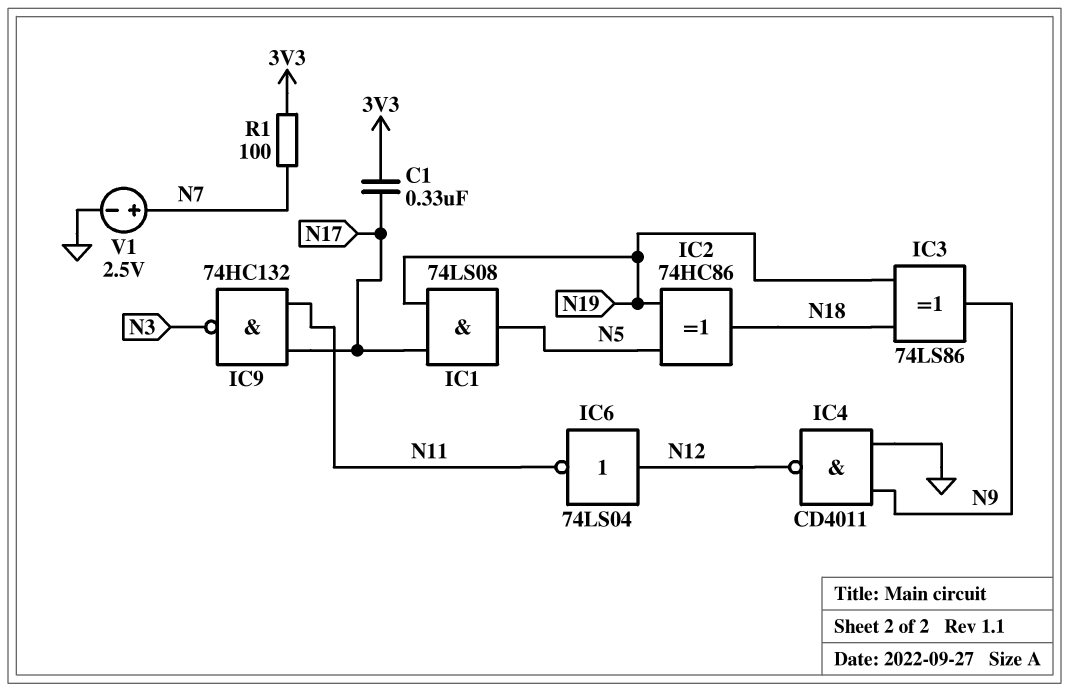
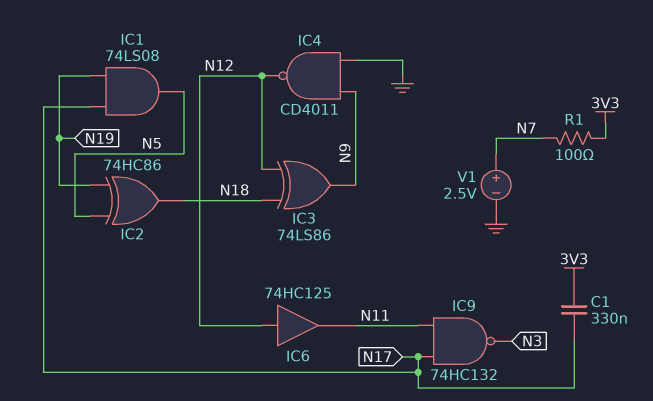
IC3: XOR 74LS86 (in N18, in N19, out N9) -> XOR 74LS86 (in N12, in N18, out N9)
IC6: NOT 74LS04 (in N12, out N11) -> buffer 74HC125 (in N12, out N11)

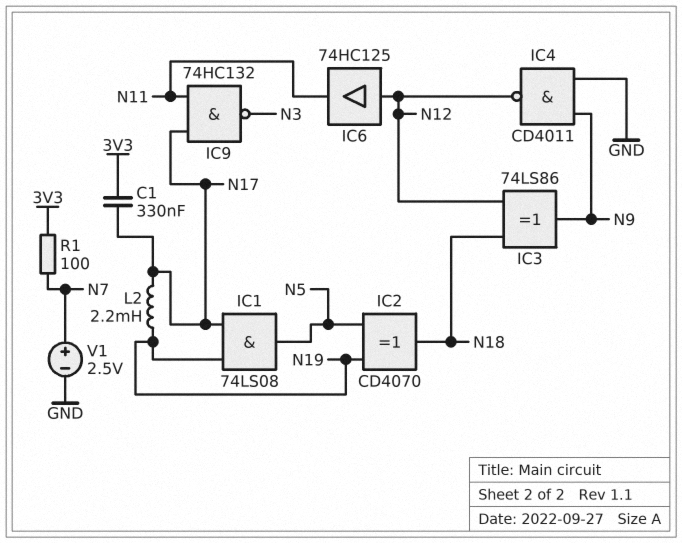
IC2: XOR 74HC86 (in N5, in N19, out N18) -> XOR CD4070 (in N5, in N19, out N18)
L2: none -> 2.2mH (N17, N19)

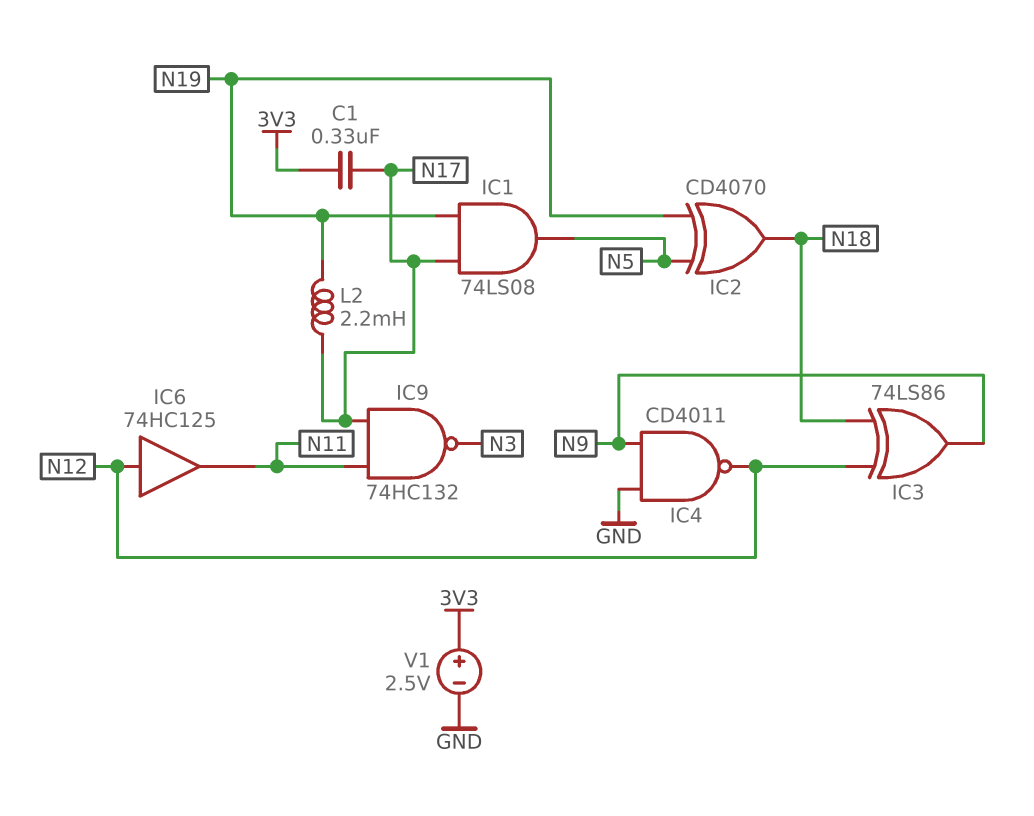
R1: 100 (3V3, N7) -> none
V1: 2.5V (plus N7, minus GND) -> 2.5V (plus 3V3, minus GND)

